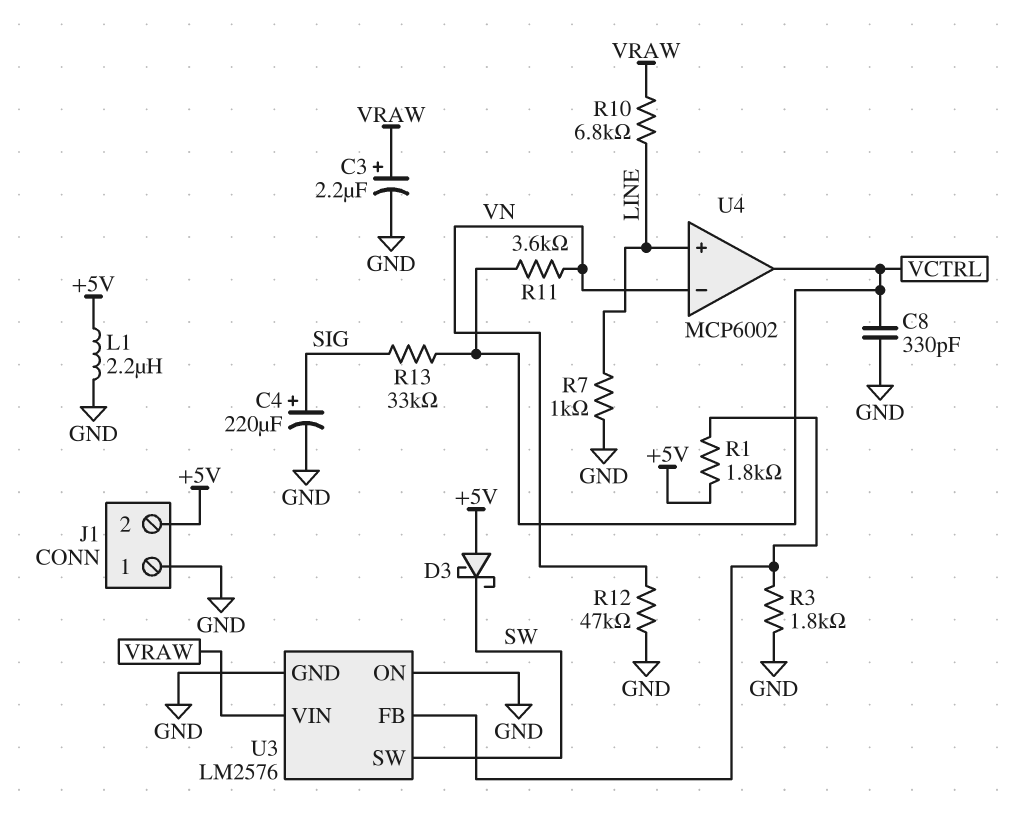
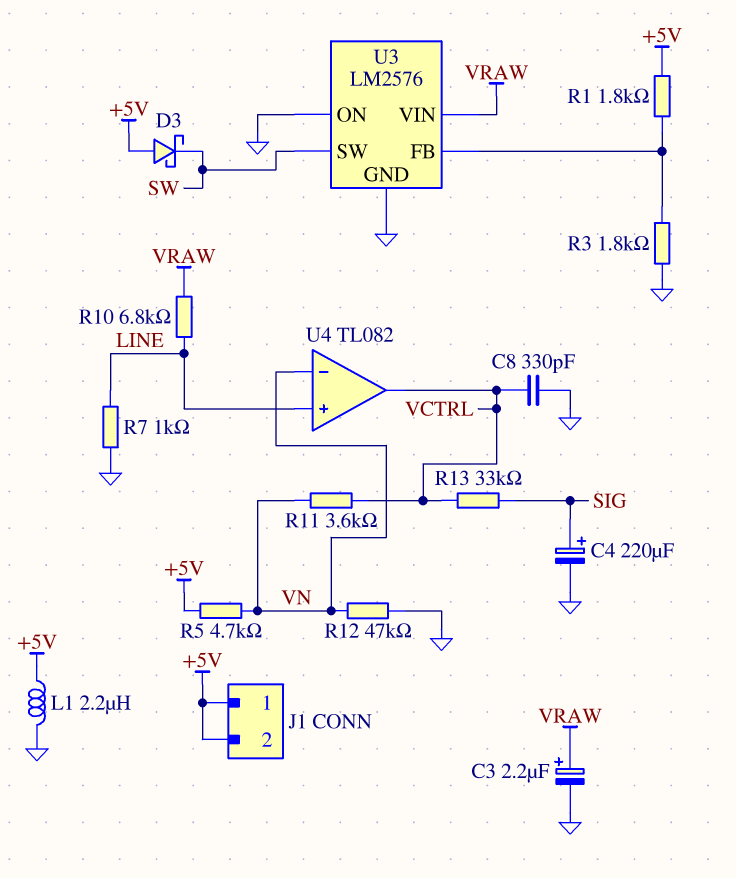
J1 pin 1: GND -> +5V
R5: none -> 4.7k (+5V, VN)
U4: MCP6002 -> TL082

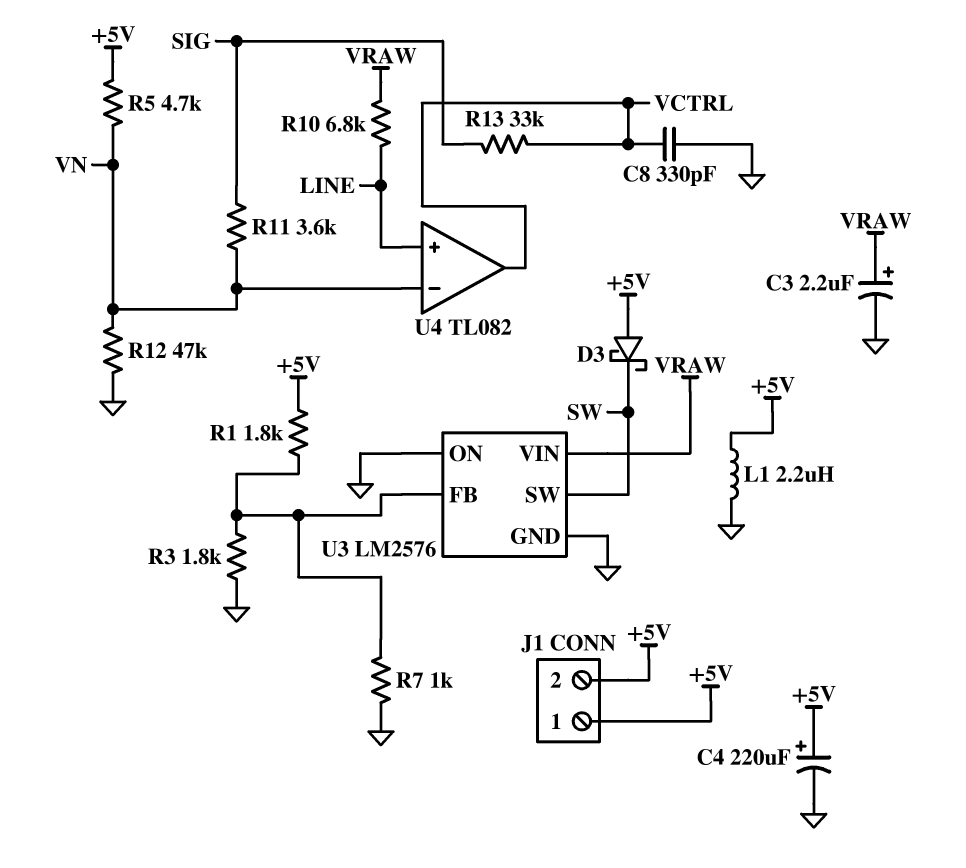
C4: 220uF (plus SIG, minus GND) -> 220uF (plus +5V, minus GND)
R7: 1k (GND, LINE) -> 1k (GND, U3/FB)
R11: 3.6k (VCTRL, VN) -> 3.6k (SIG, VN)

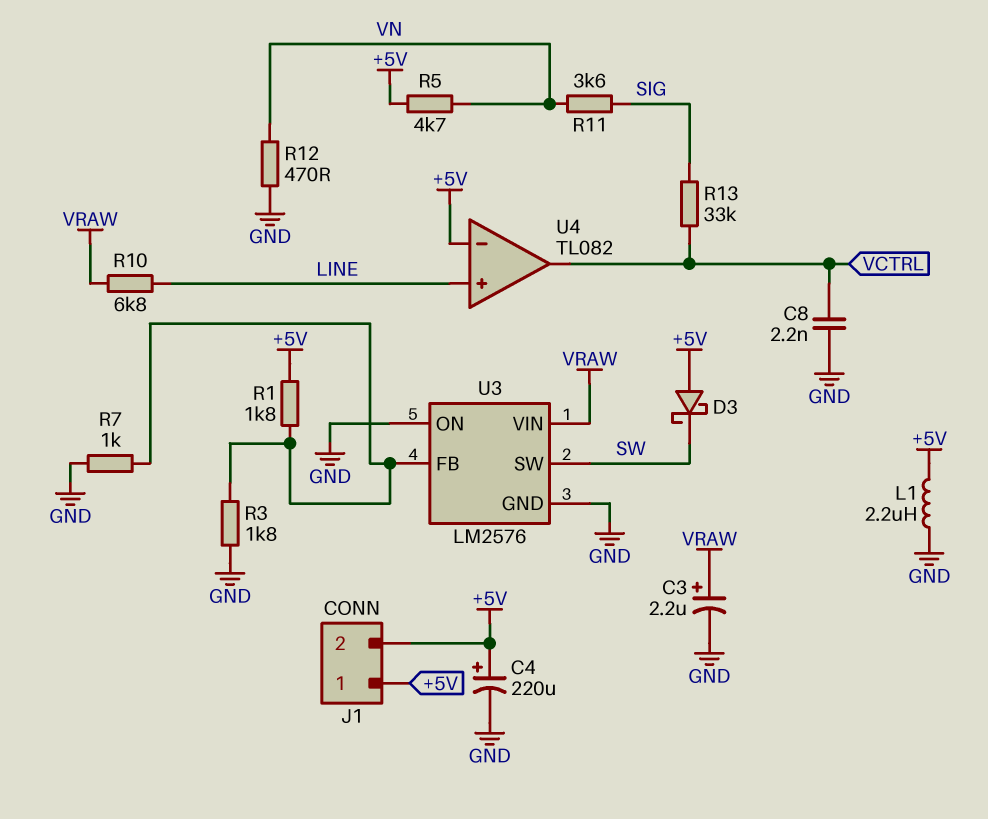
C8: 330pF (GND, VCTRL) -> 2.2nF (GND, VCTRL)
R12: 47k (GND, VN) -> 470 (GND, VN)
U4 pin in-: VN -> +5V

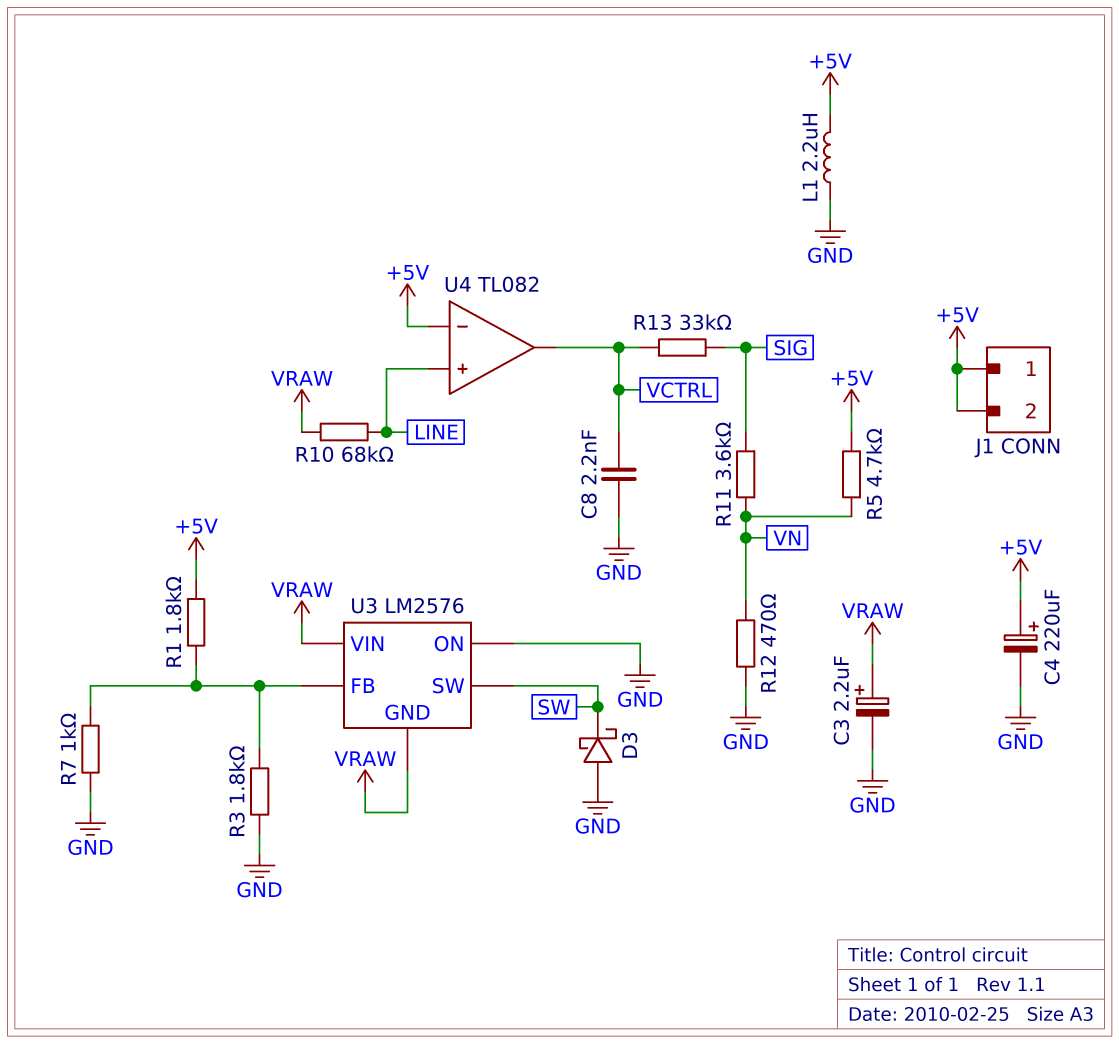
D3: schottky (A +5V, K SW) -> schottky (A GND, K SW)
R10: 6.8k (LINE, VRAW) -> 68k (LINE, VRAW)
U3 pin GND: GND -> VRAW

